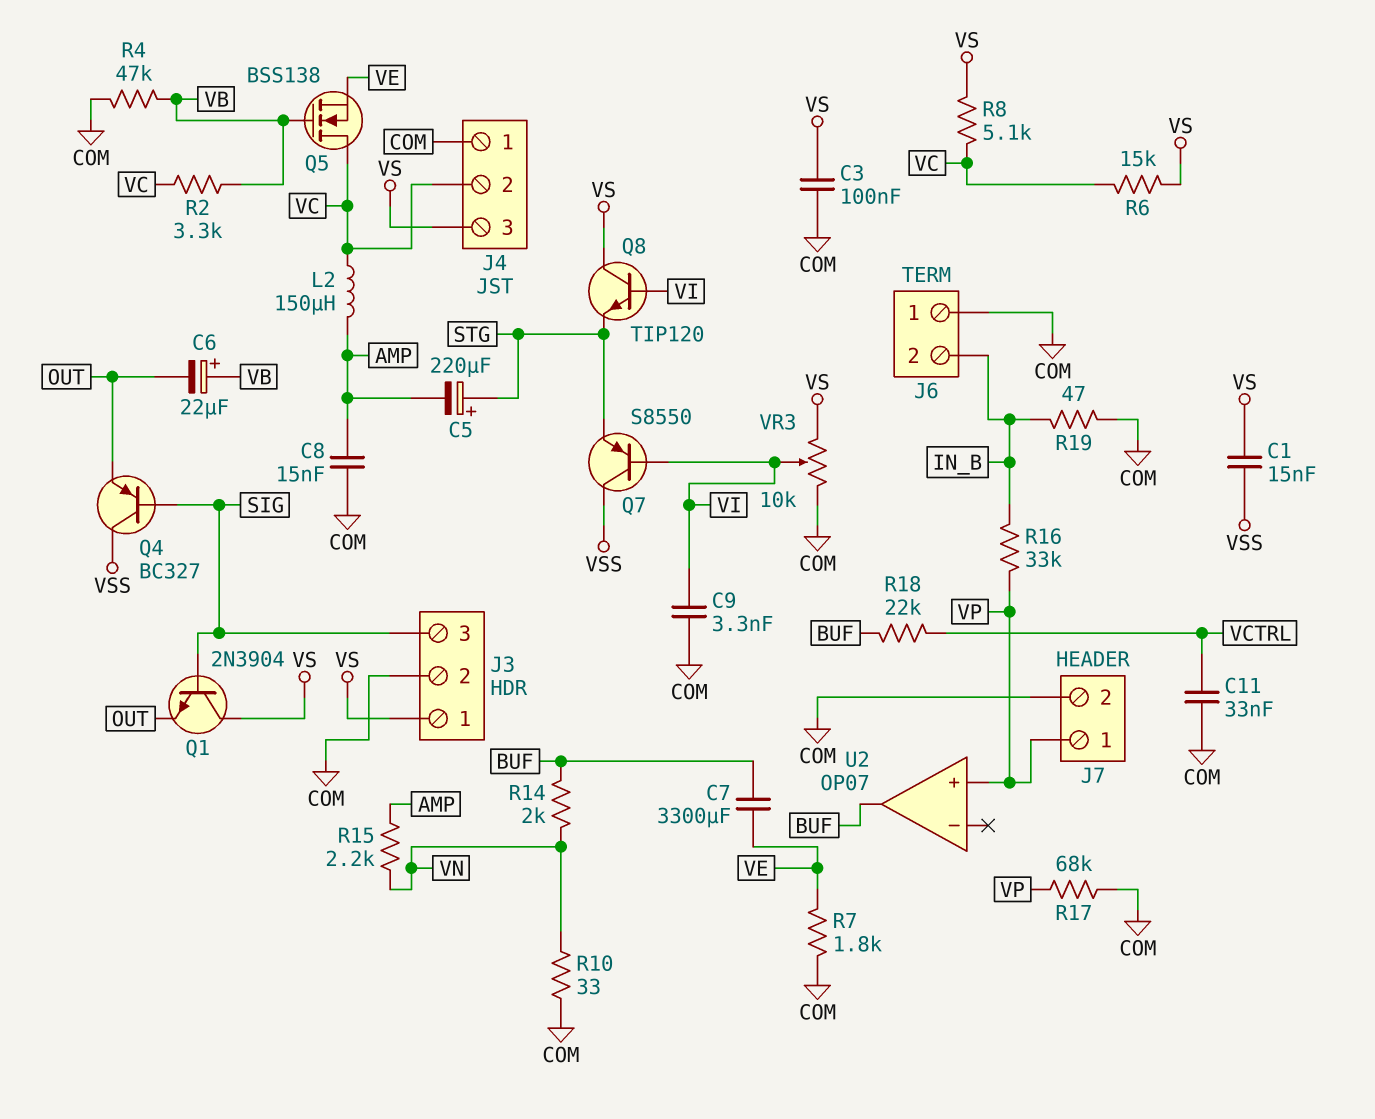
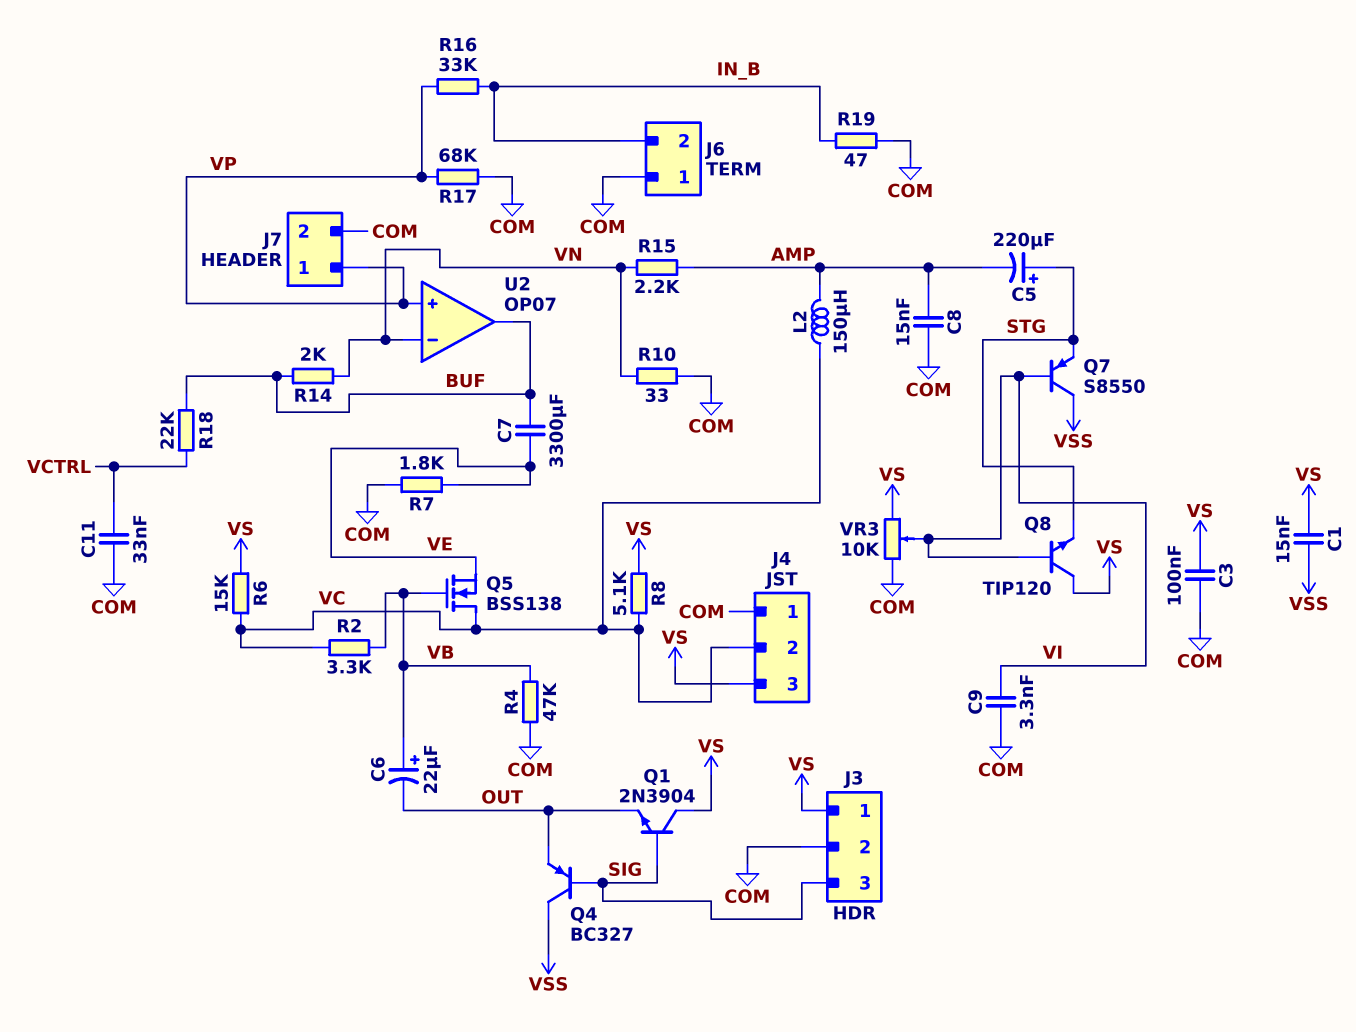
U2 pin in-: none -> VN

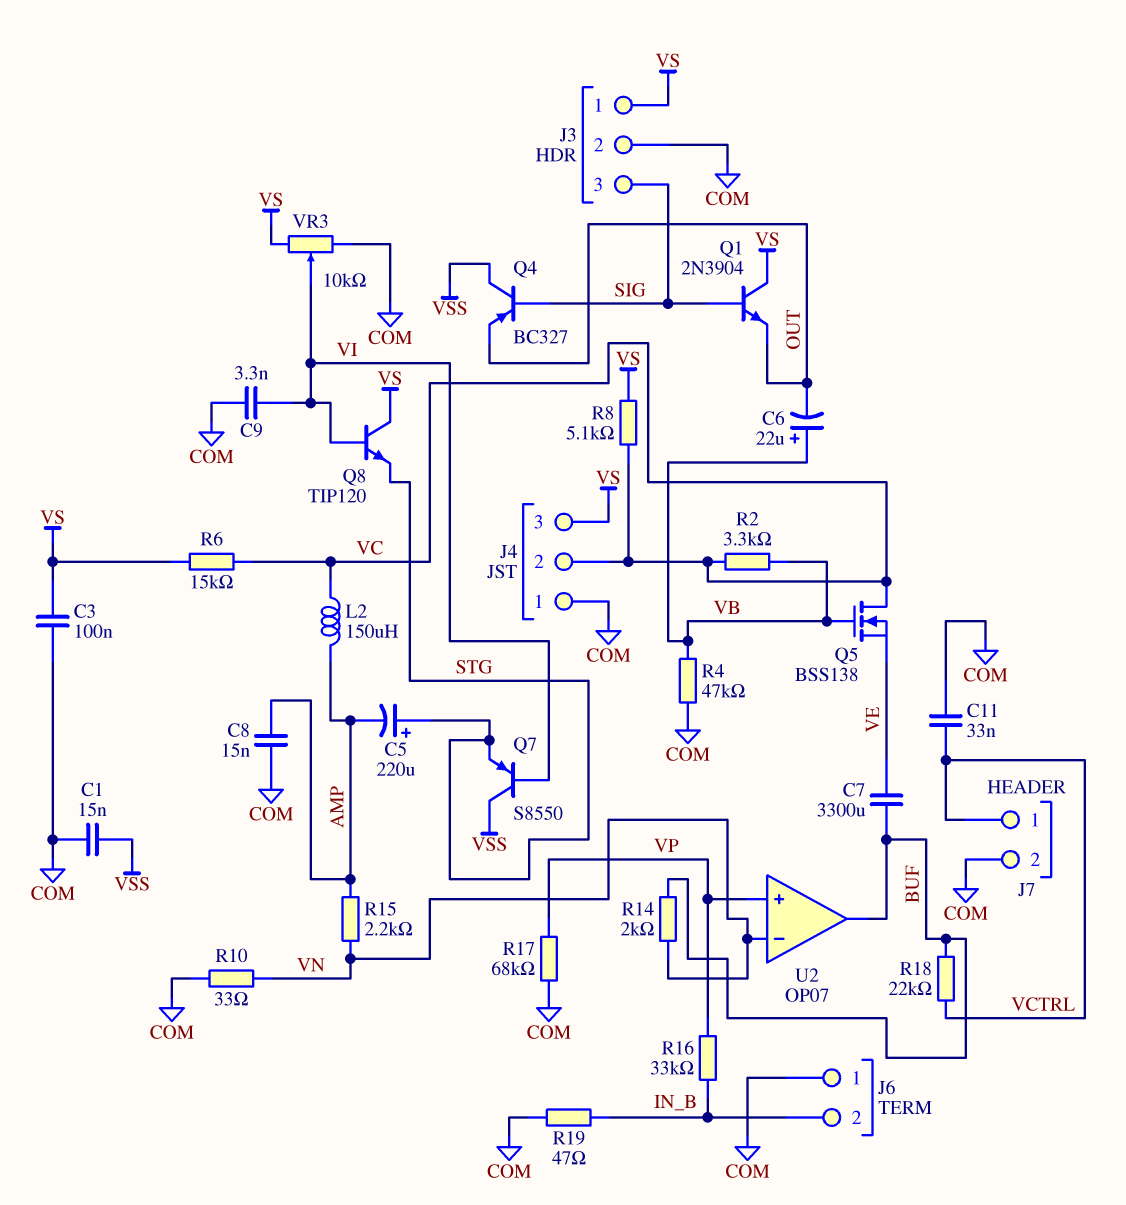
C1: 15nF (VS, VSS) -> 15nF (COM, VSS)
J7 pin 1: VP -> VCTRL
R7: 1.8k (COM, VE) -> none

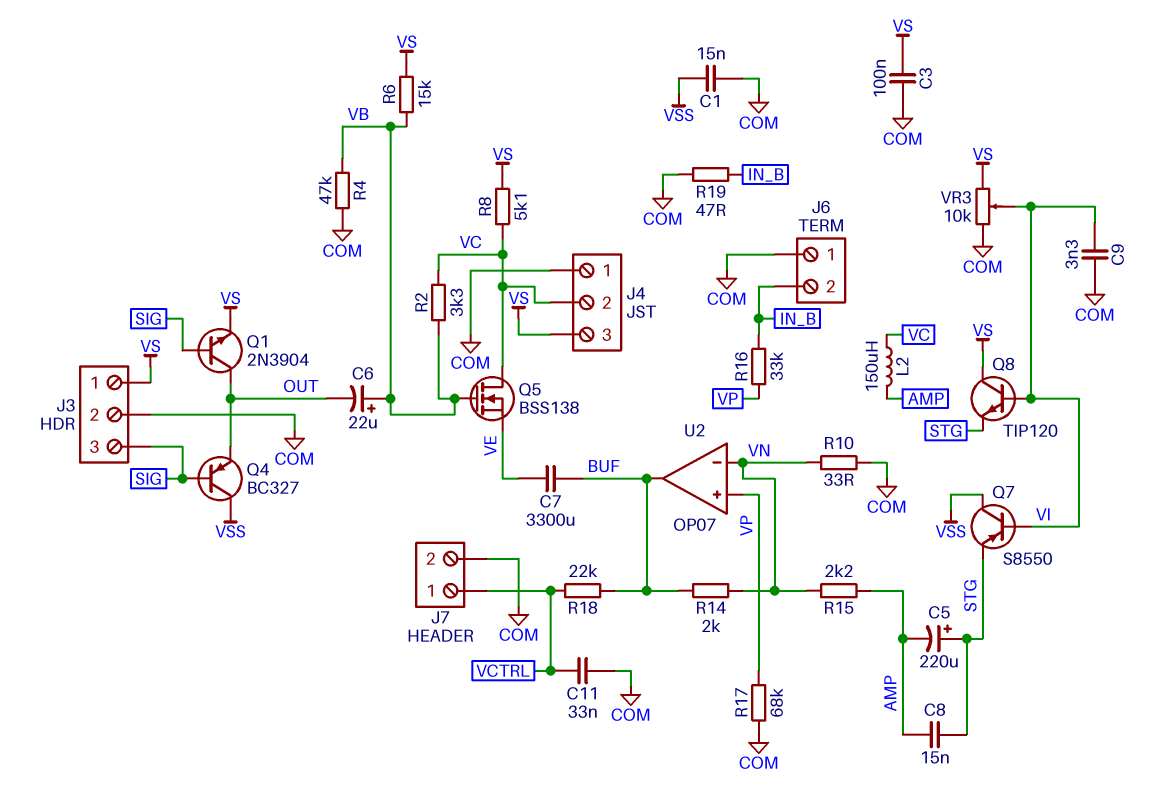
C8: 15nF (AMP, COM) -> 15nF (AMP, STG)
Q1: NPN 2N3904 (B SIG, C VS, E OUT) -> NPN 2N3904 (B SIG, C OUT, E VS)
R6: 15k (VC, VS) -> 15k (VB, VS)

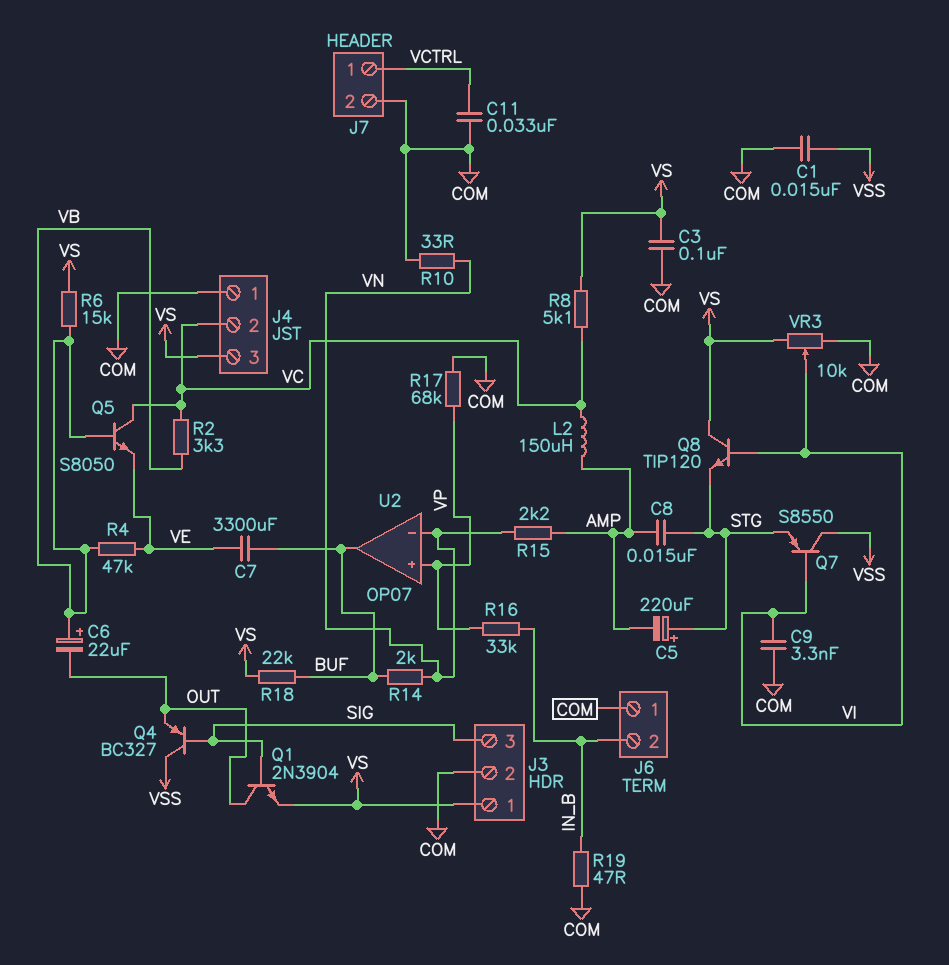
Q5: NMOS BSS138 (G VB, D VC, S VE) -> NPN S8050 (B VB, C VC, E VE)
R4: 47k (COM, VB) -> 47k (VB, VE)
R18: 22k (BUF, VCTRL) -> 22k (BUF, VS)

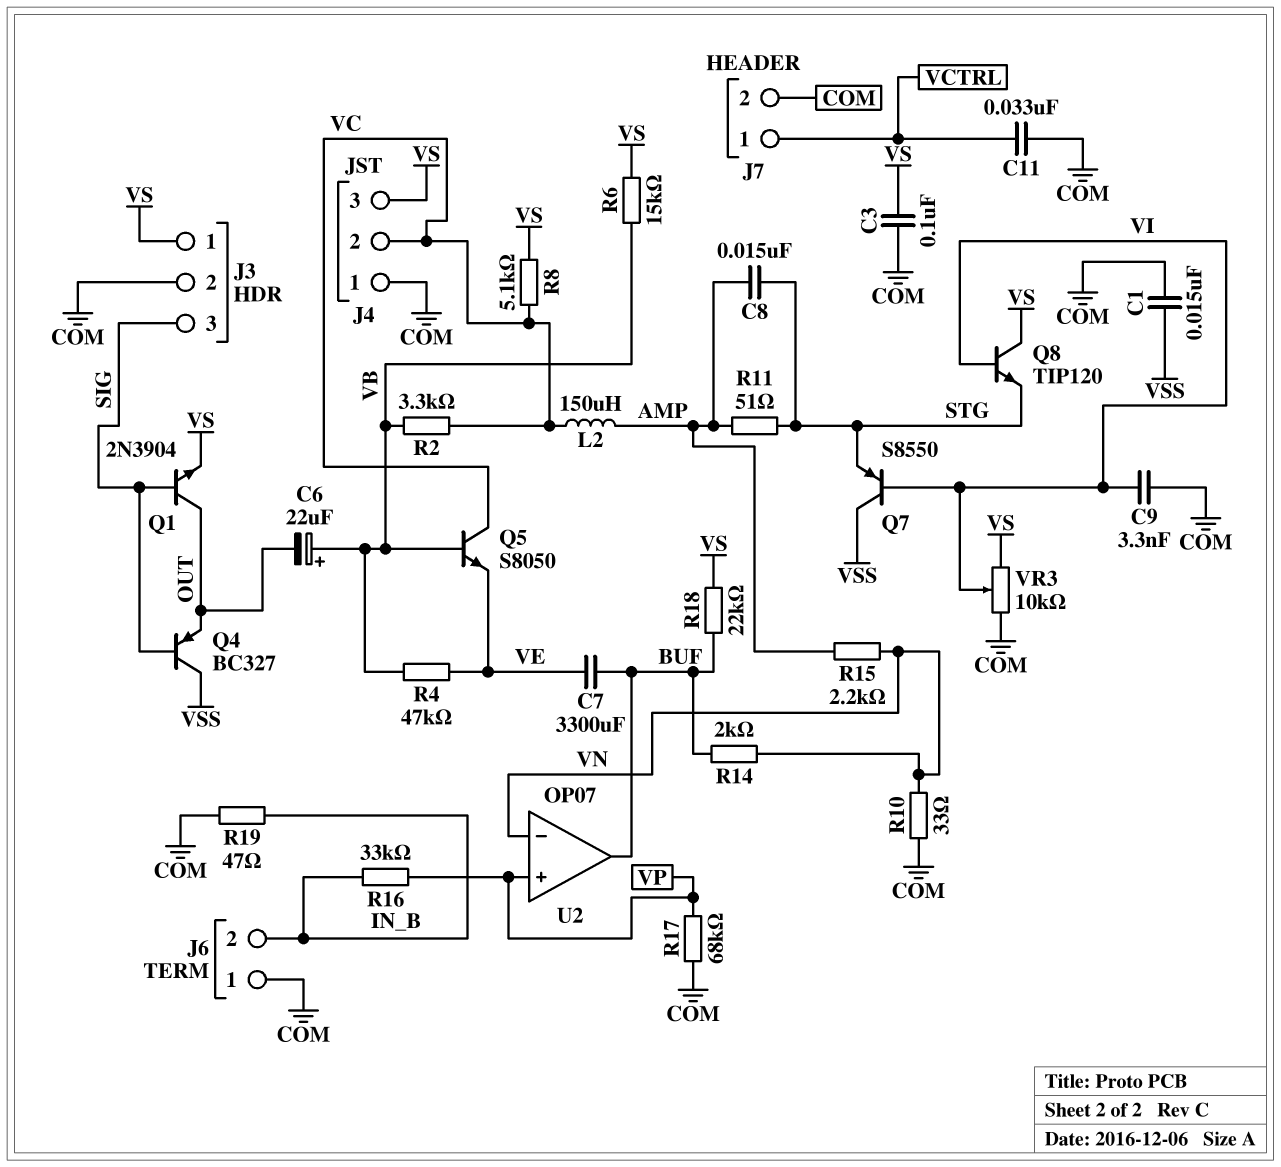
C5: 220uF (plus STG, minus AMP) -> none
R11: none -> 51 (AMP, STG)

